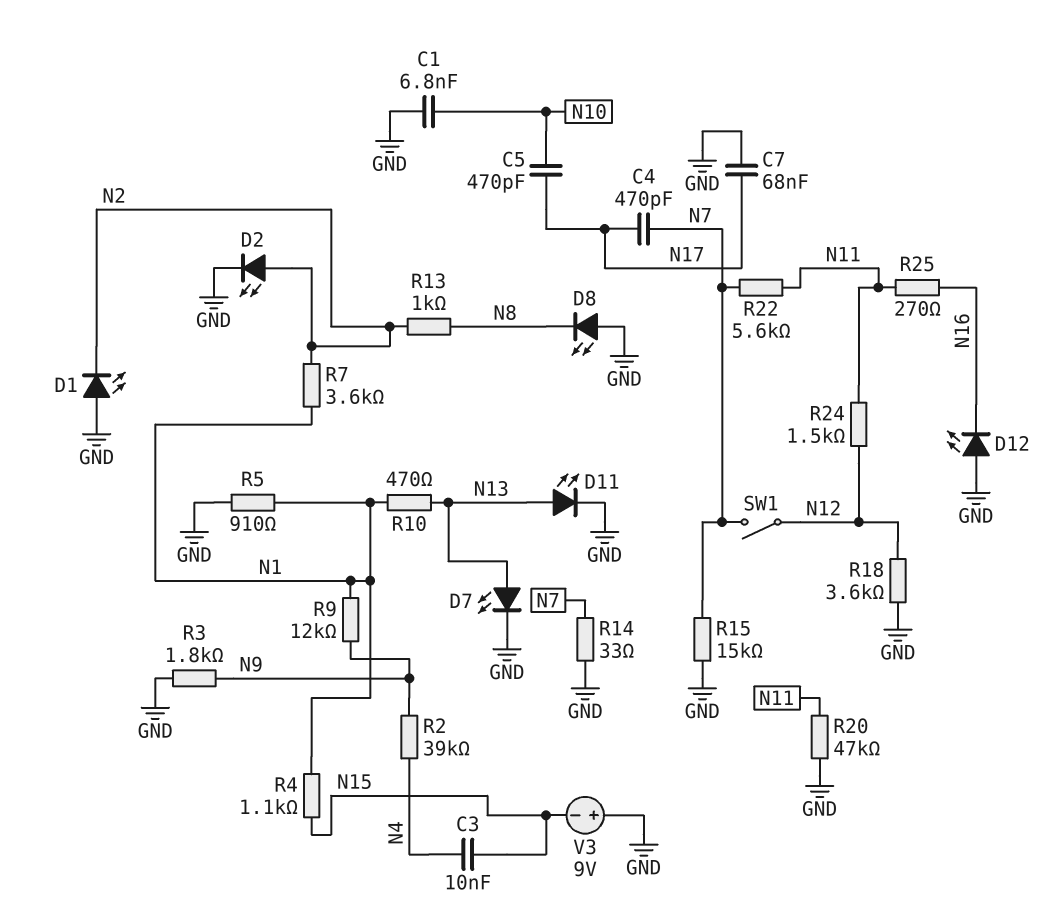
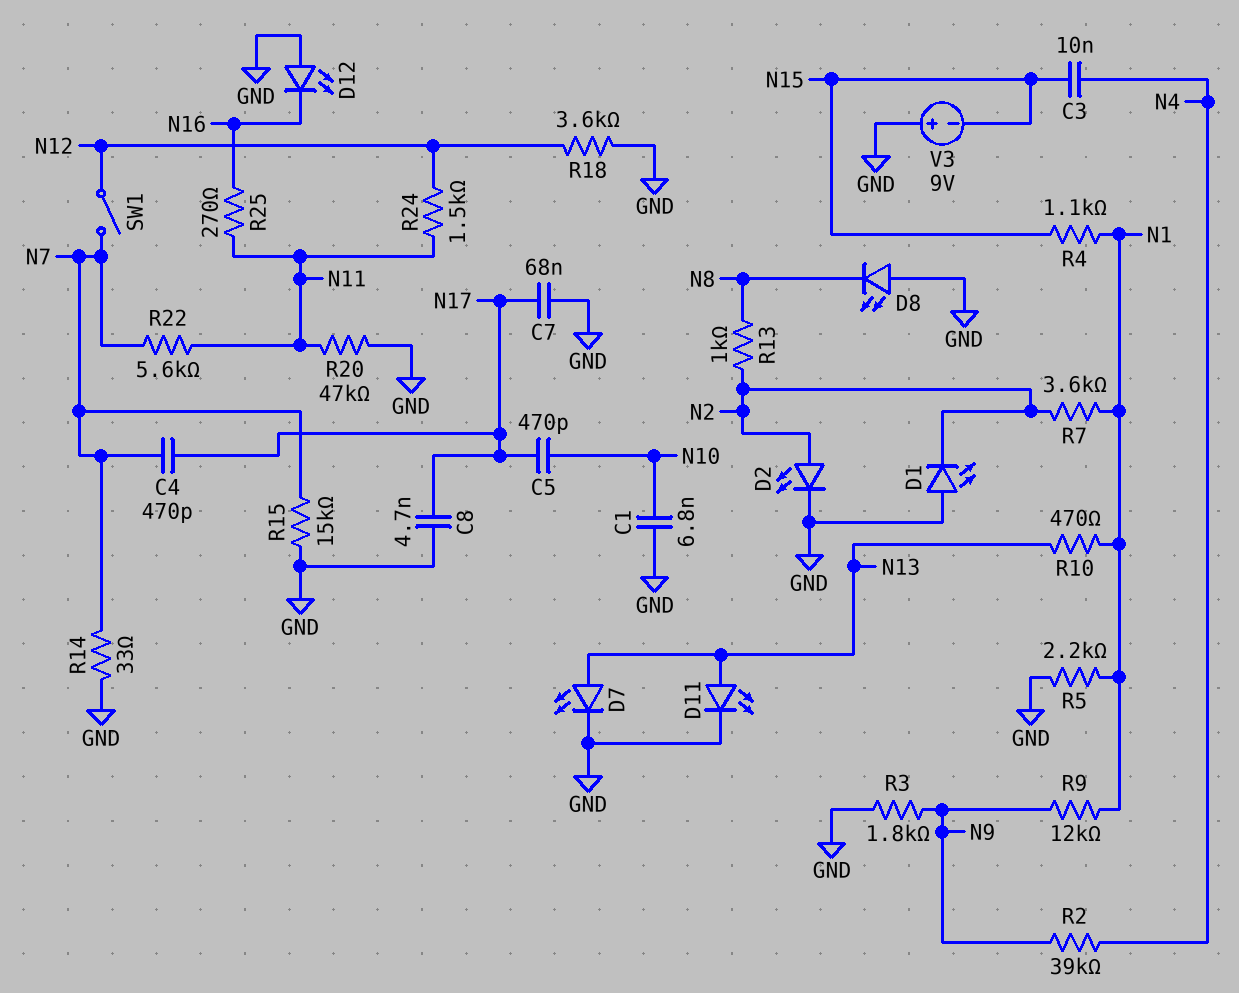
C8: none -> 4.7nF (GND, N17)
R5: 910 (GND, N1) -> 2.2k (GND, N1)

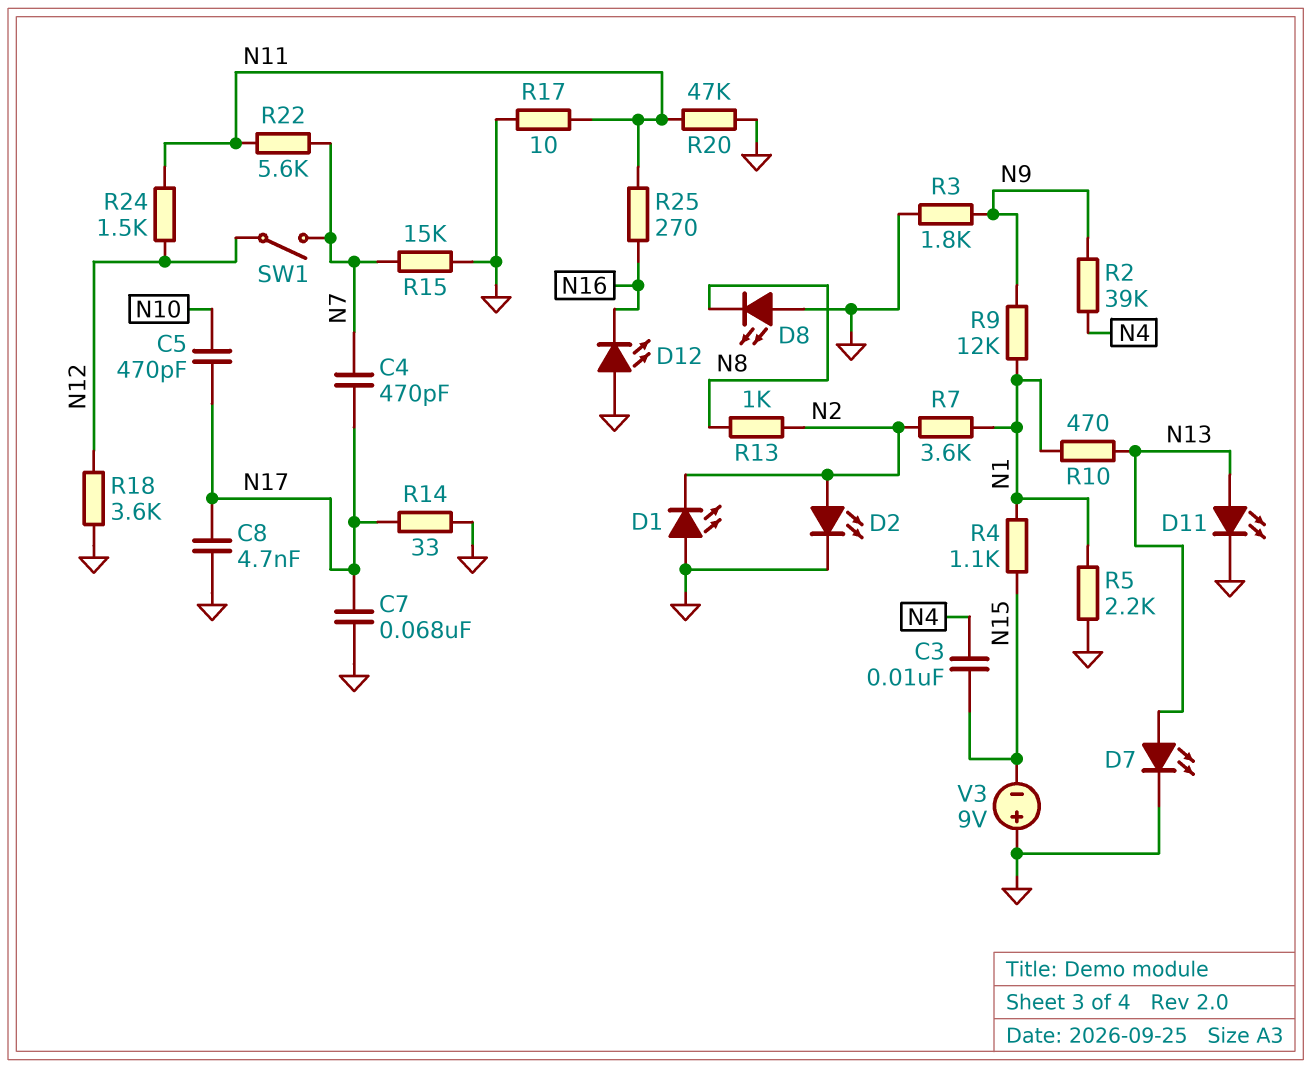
C1: 6.8nF (GND, N10) -> none
R14: 33 (GND, N7) -> 33 (GND, N17)
R17: none -> 10 (GND, N11)

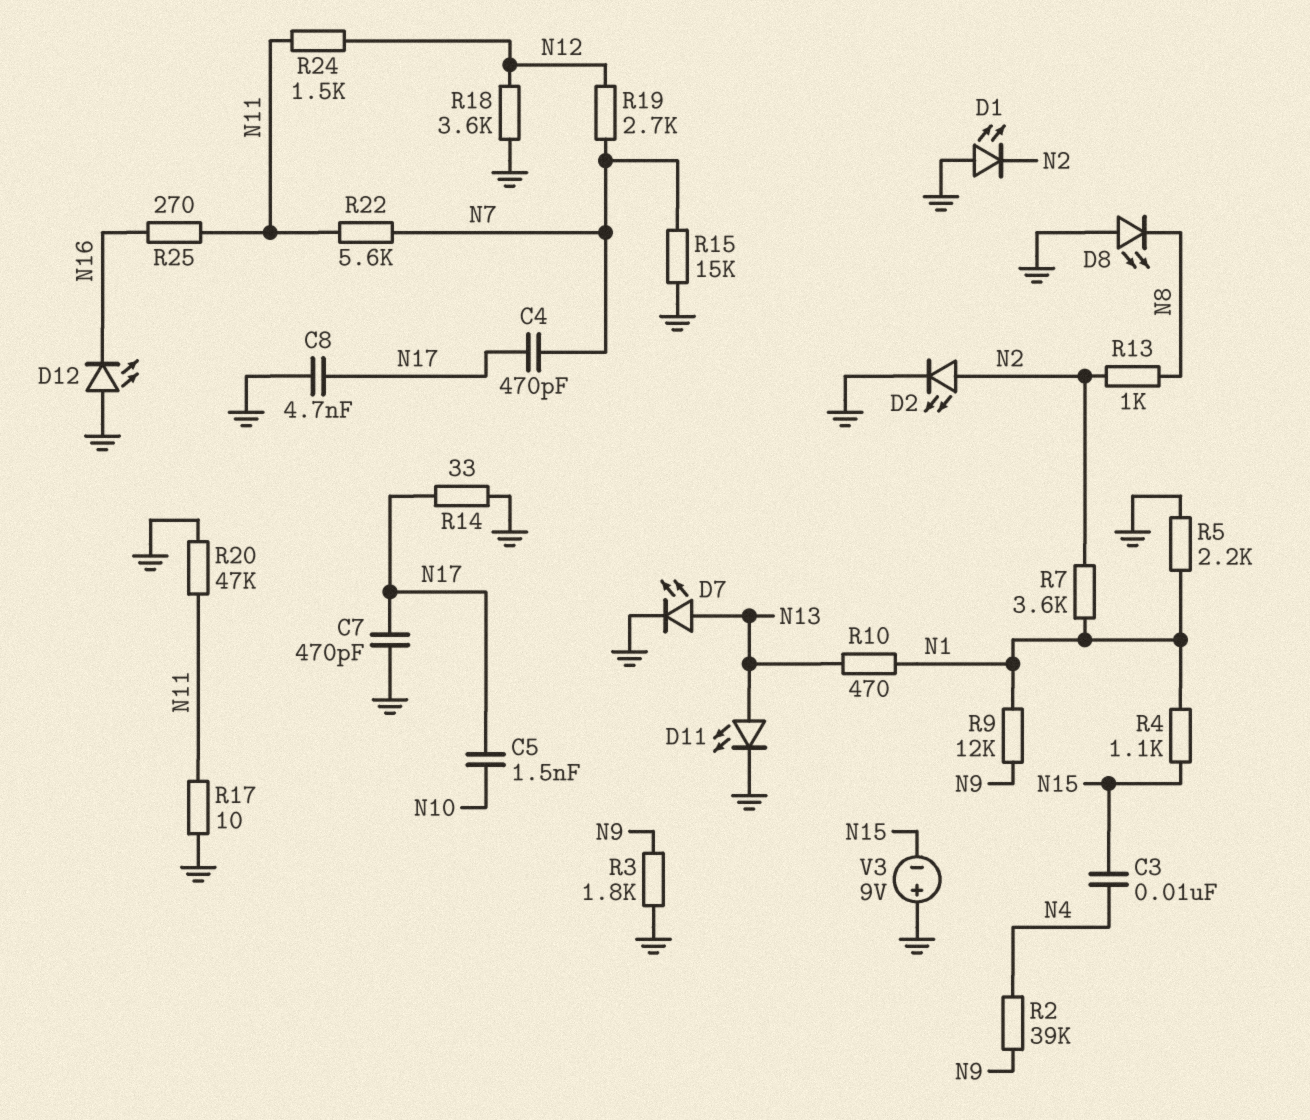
C5: 470pF (N10, N17) -> 1.5nF (N10, N17)
C7: 68nF (GND, N17) -> 470pF (GND, N17)
R19: none -> 2.7k (N7, N12)
SW1: switch (N7, N12) -> none

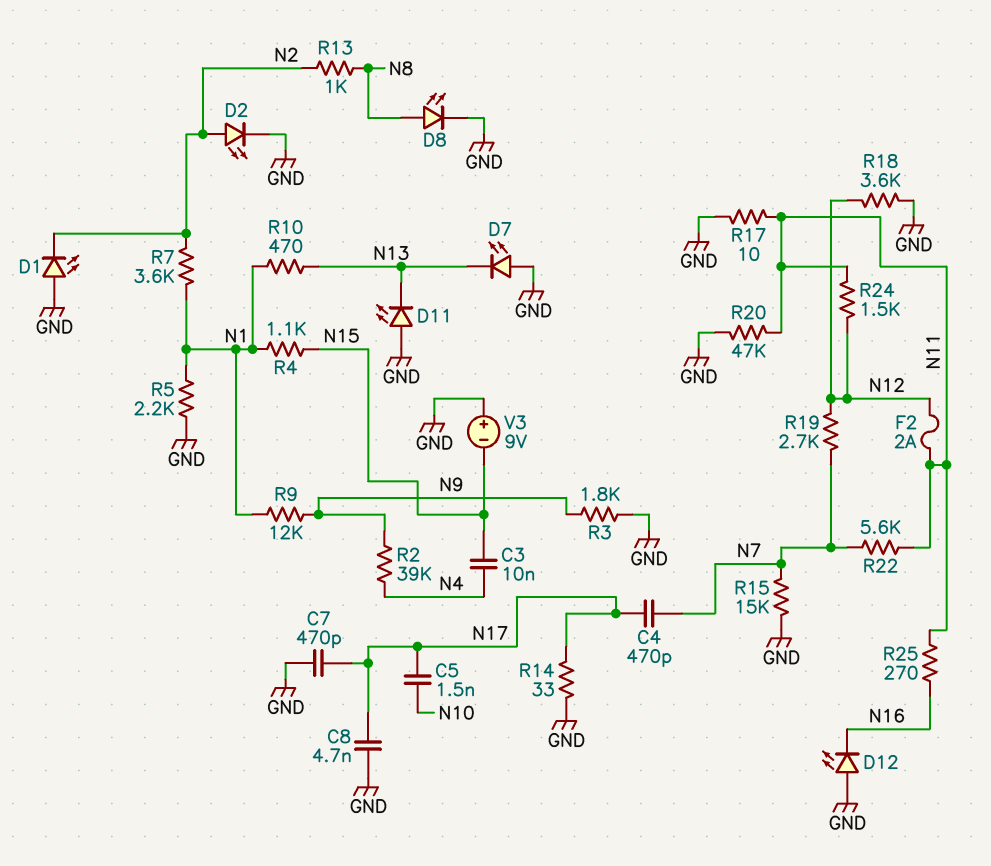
D7: LED (A N13, K GND) -> LED (A GND, K N13)
D8: LED (A GND, K N8) -> LED (A N8, K GND)
D11: LED (A N13, K GND) -> LED (A GND, K N13)
F2: none -> 2A (N11, N12)

